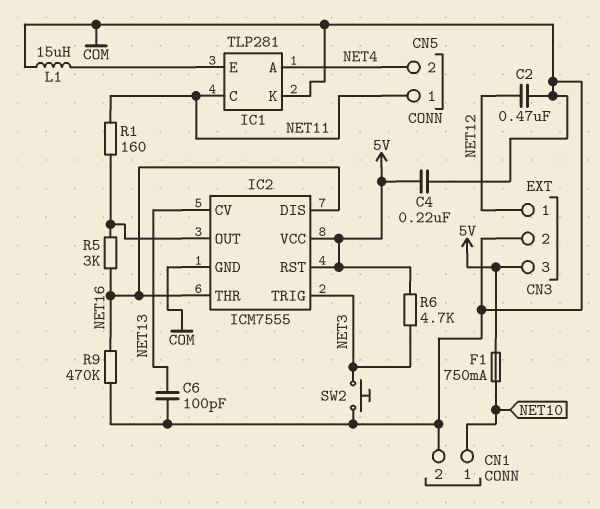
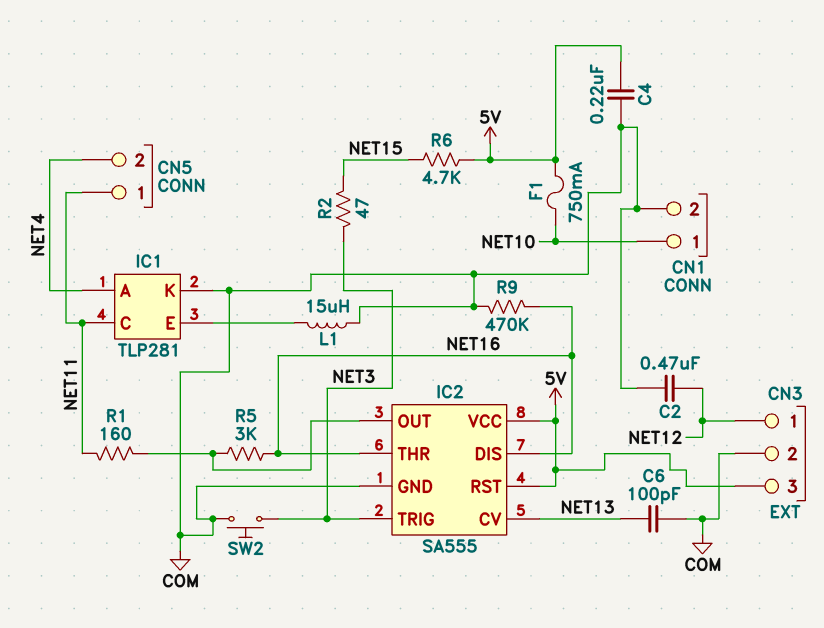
IC2: ICM7555 -> SA555
R2: none -> 47 (NET3, NET15)
R6: 4.7k (5V, NET3) -> 4.7k (5V, NET15)

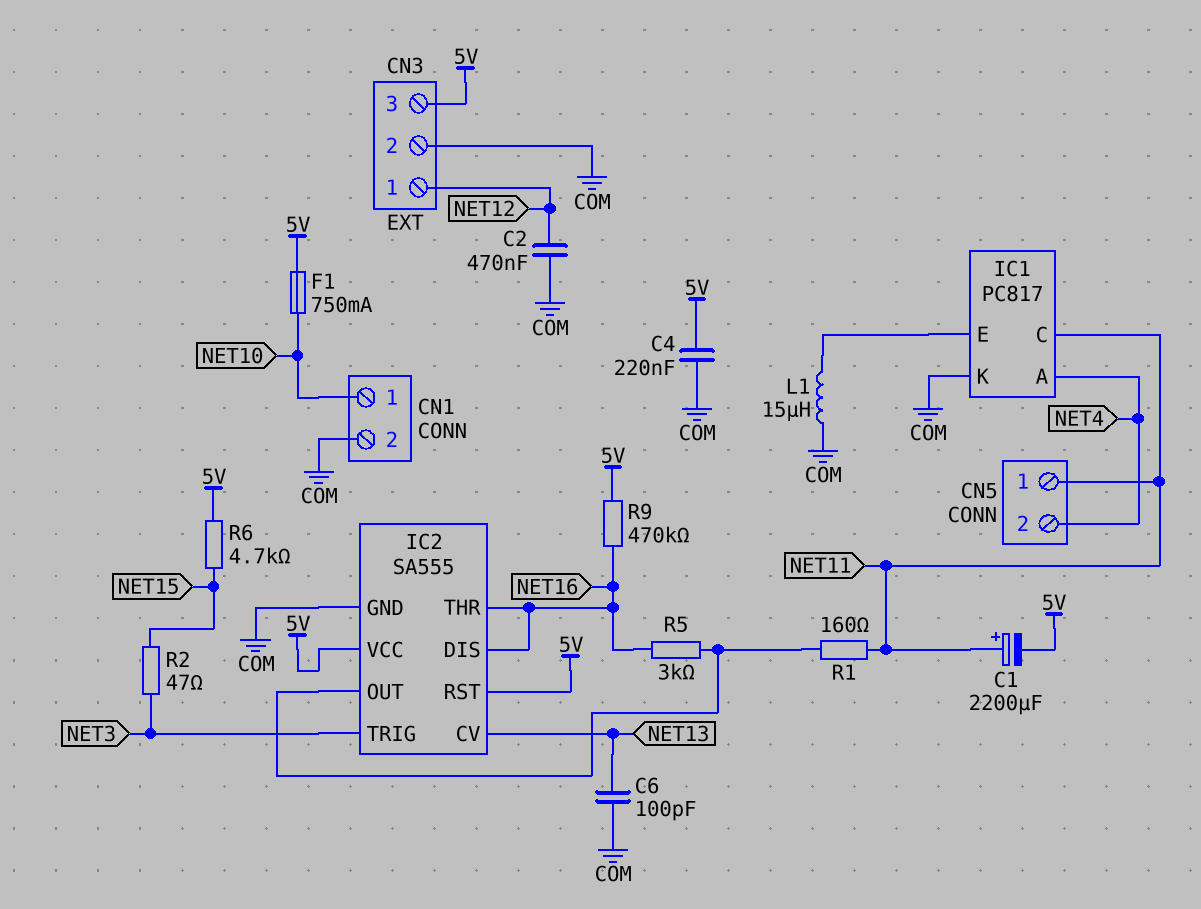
C1: none -> 2200uF (plus NET11, minus 5V)
IC1: TLP281 -> PC817
R9: 470k (COM, NET16) -> 470k (5V, NET16)
SW2: button (COM, NET3) -> none

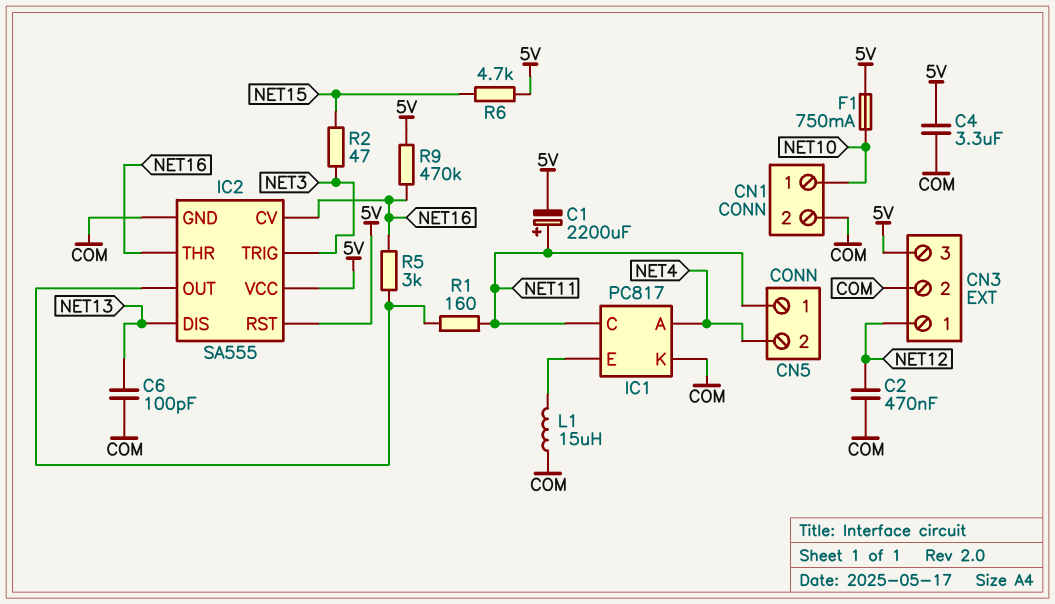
C4: 220nF (5V, COM) -> 3.3uF (5V, COM)
IC2 pin CV: NET13 -> NET16
IC2 pin DIS: NET16 -> NET13

